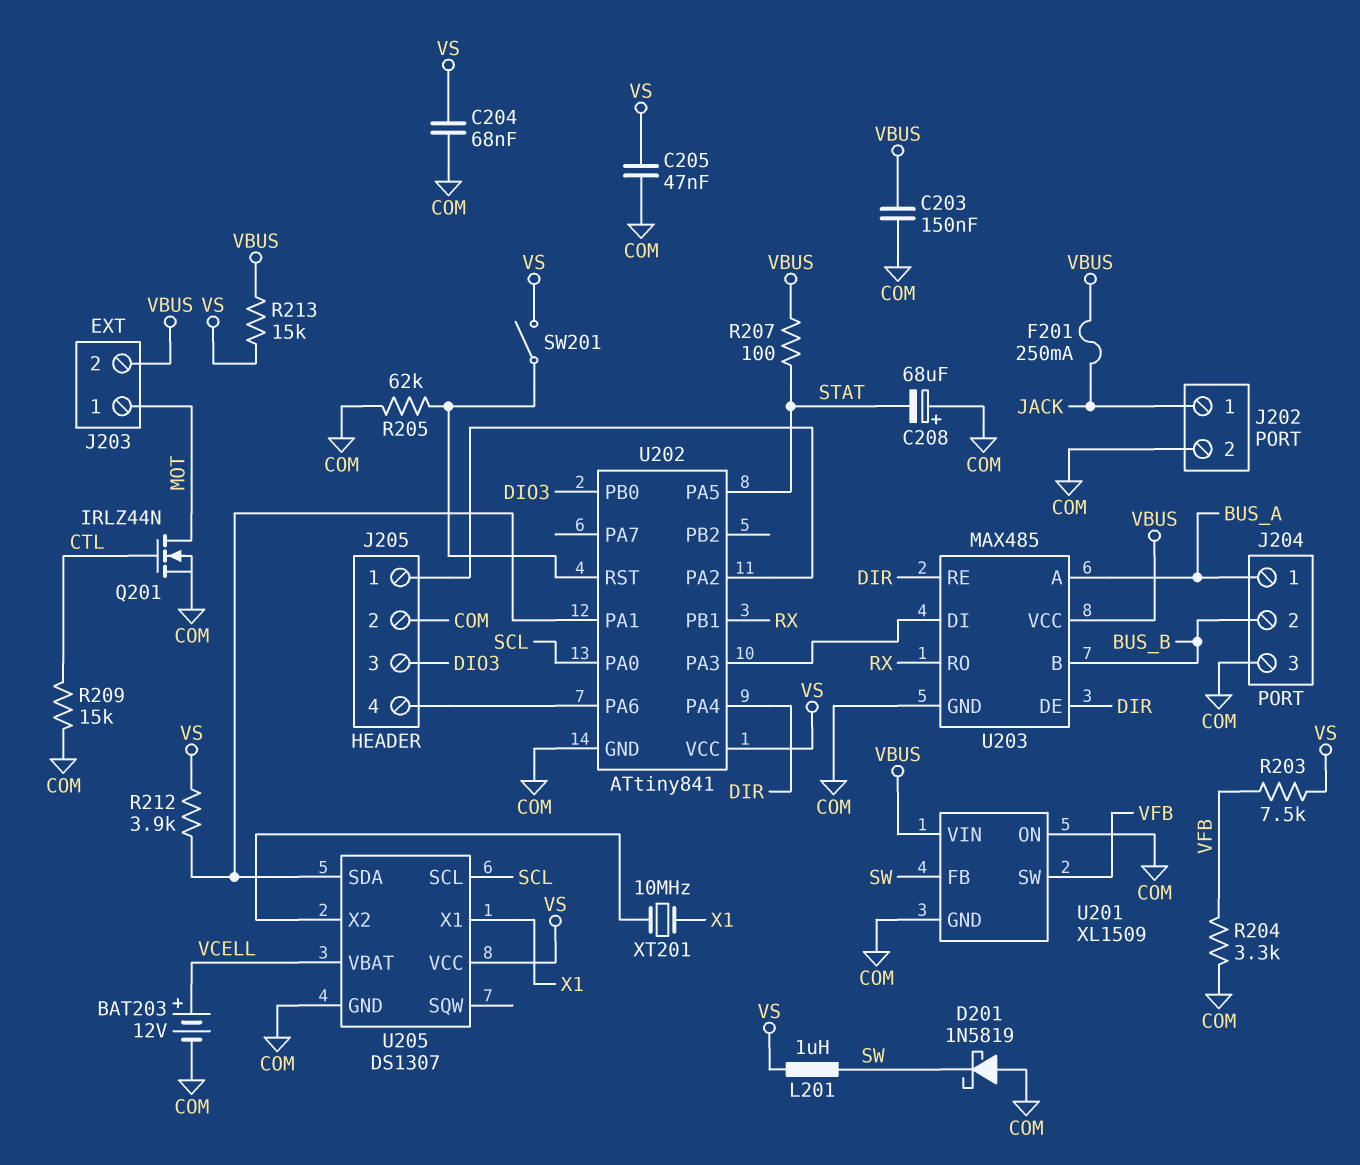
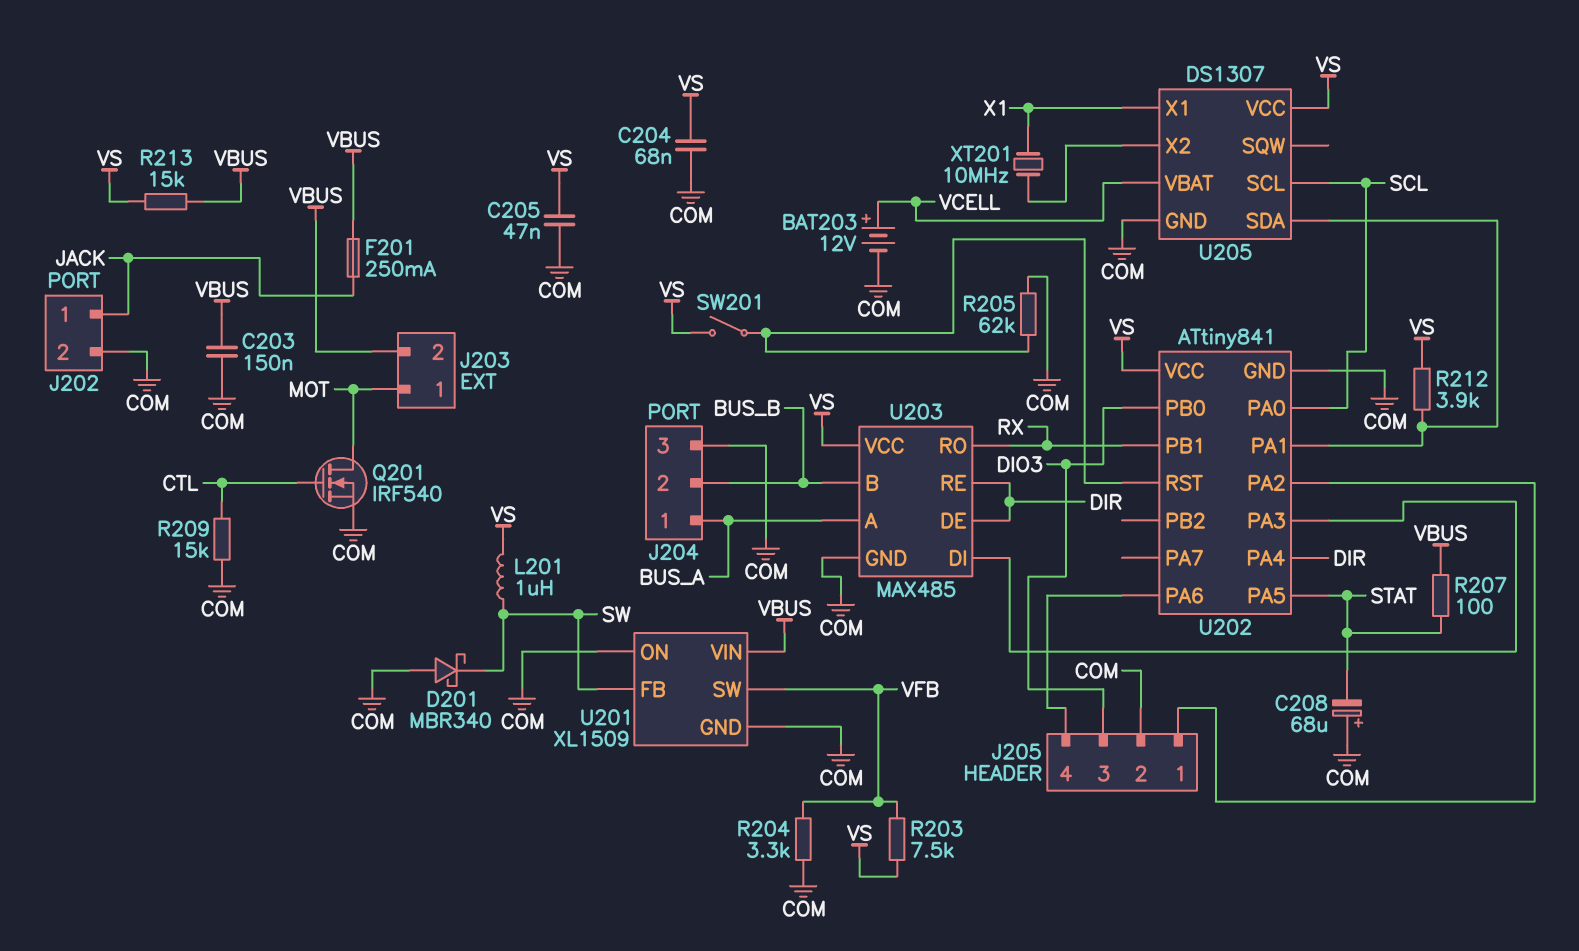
D201: schottky 1N5819 (A COM, K SW) -> schottky MBR340 (A COM, K SW)
Q201: NMOS IRLZ44N (G CTL, D MOT, S COM) -> NMOS IRF540 (G CTL, D MOT, S COM)
U203 pin VCC: VBUS -> VS

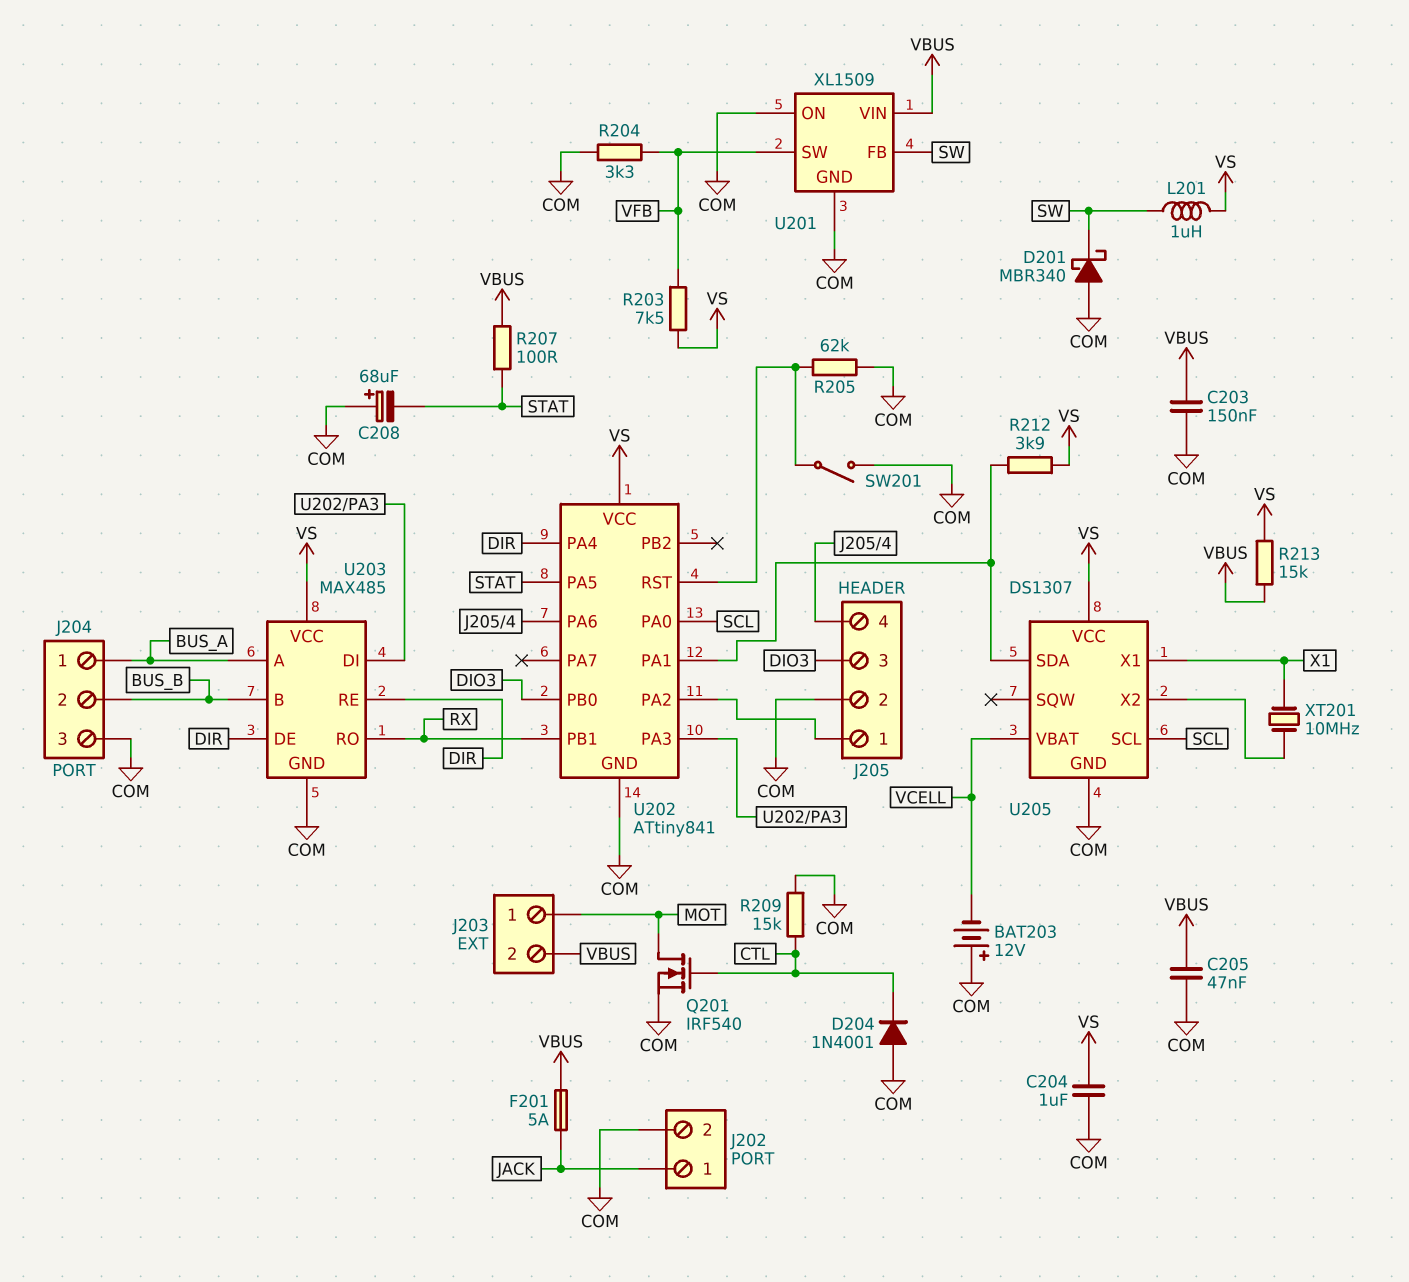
BAT203: 12V (plus VCELL, minus COM) -> 12V (plus COM, minus VCELL)
C204: 68nF (COM, VS) -> 1uF (COM, VS)
C205: 47nF (COM, VS) -> 47nF (COM, VBUS)
D204: none -> diode 1N4001 (A COM, K CTL)
F201: 250mA (JACK, VBUS) -> 5A (JACK, VBUS)
SW201: switch (U202/RST, VS) -> switch (COM, U202/RST)

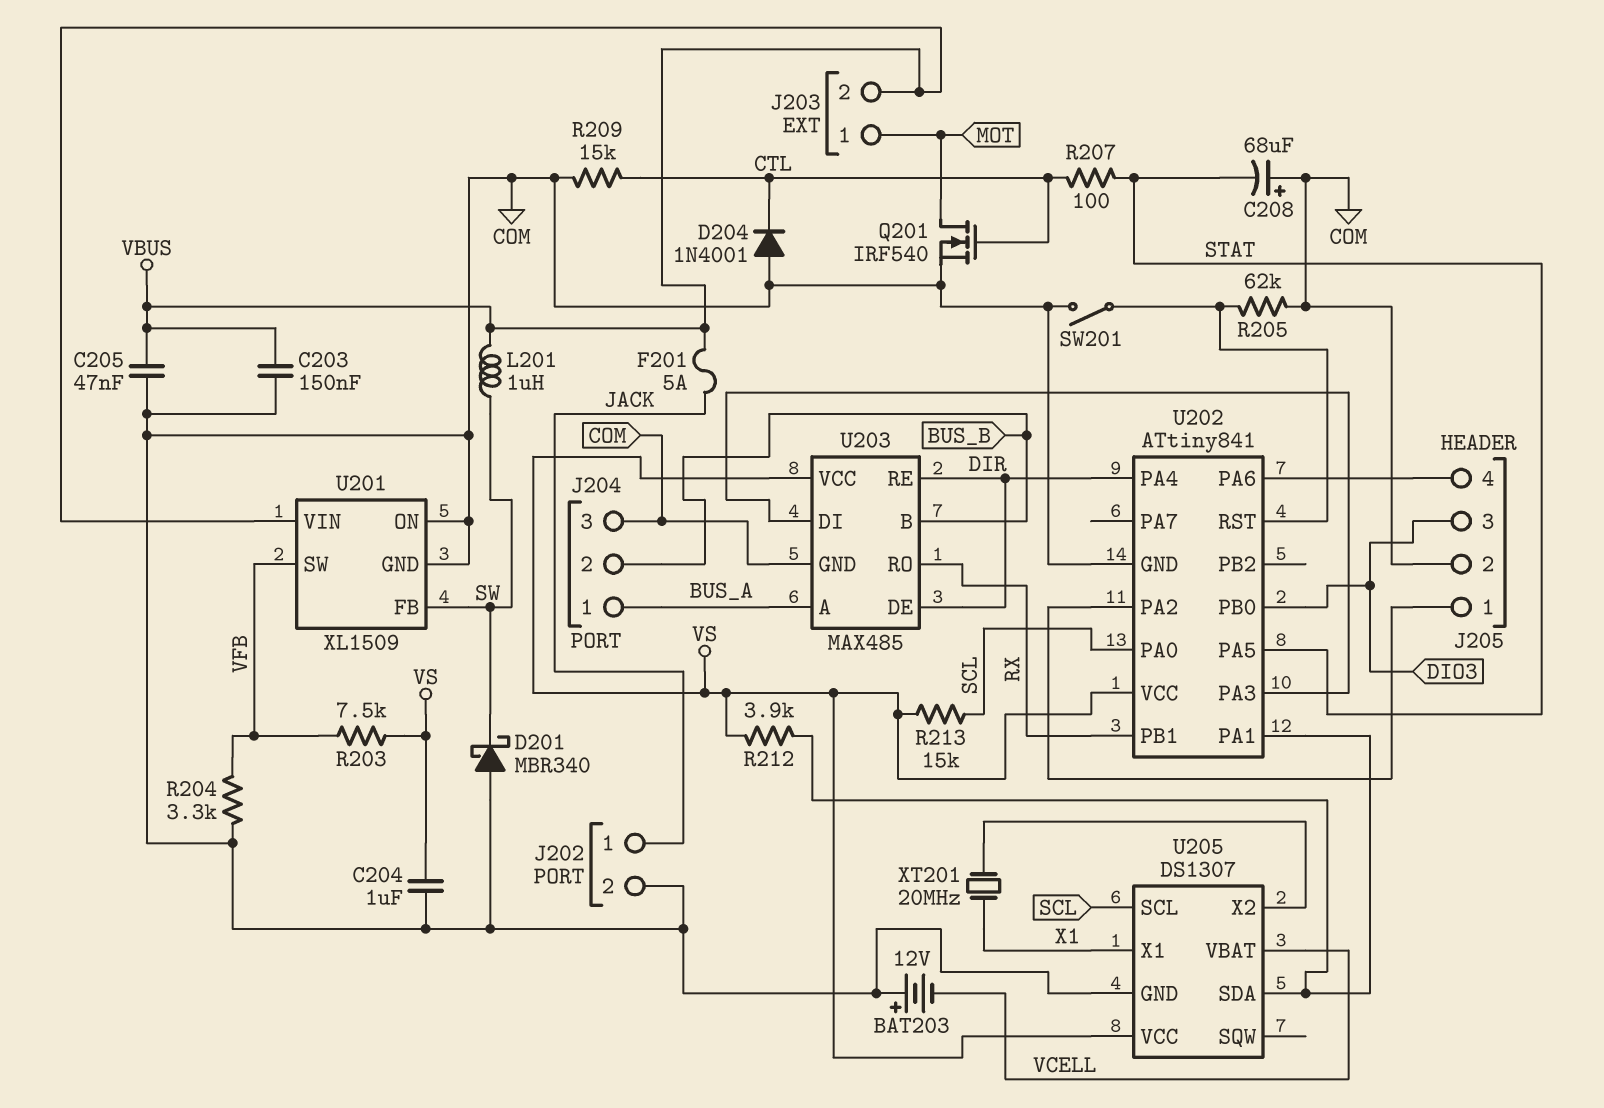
L201: 1uH (SW, VS) -> 1uH (SW, VBUS)
R207: 100 (STAT, VBUS) -> 100 (CTL, STAT)
R213: 15k (VBUS, VS) -> 15k (SCL, VS)
XT201: 10MHz (U205/X2, X1) -> 20MHz (U205/X2, X1)

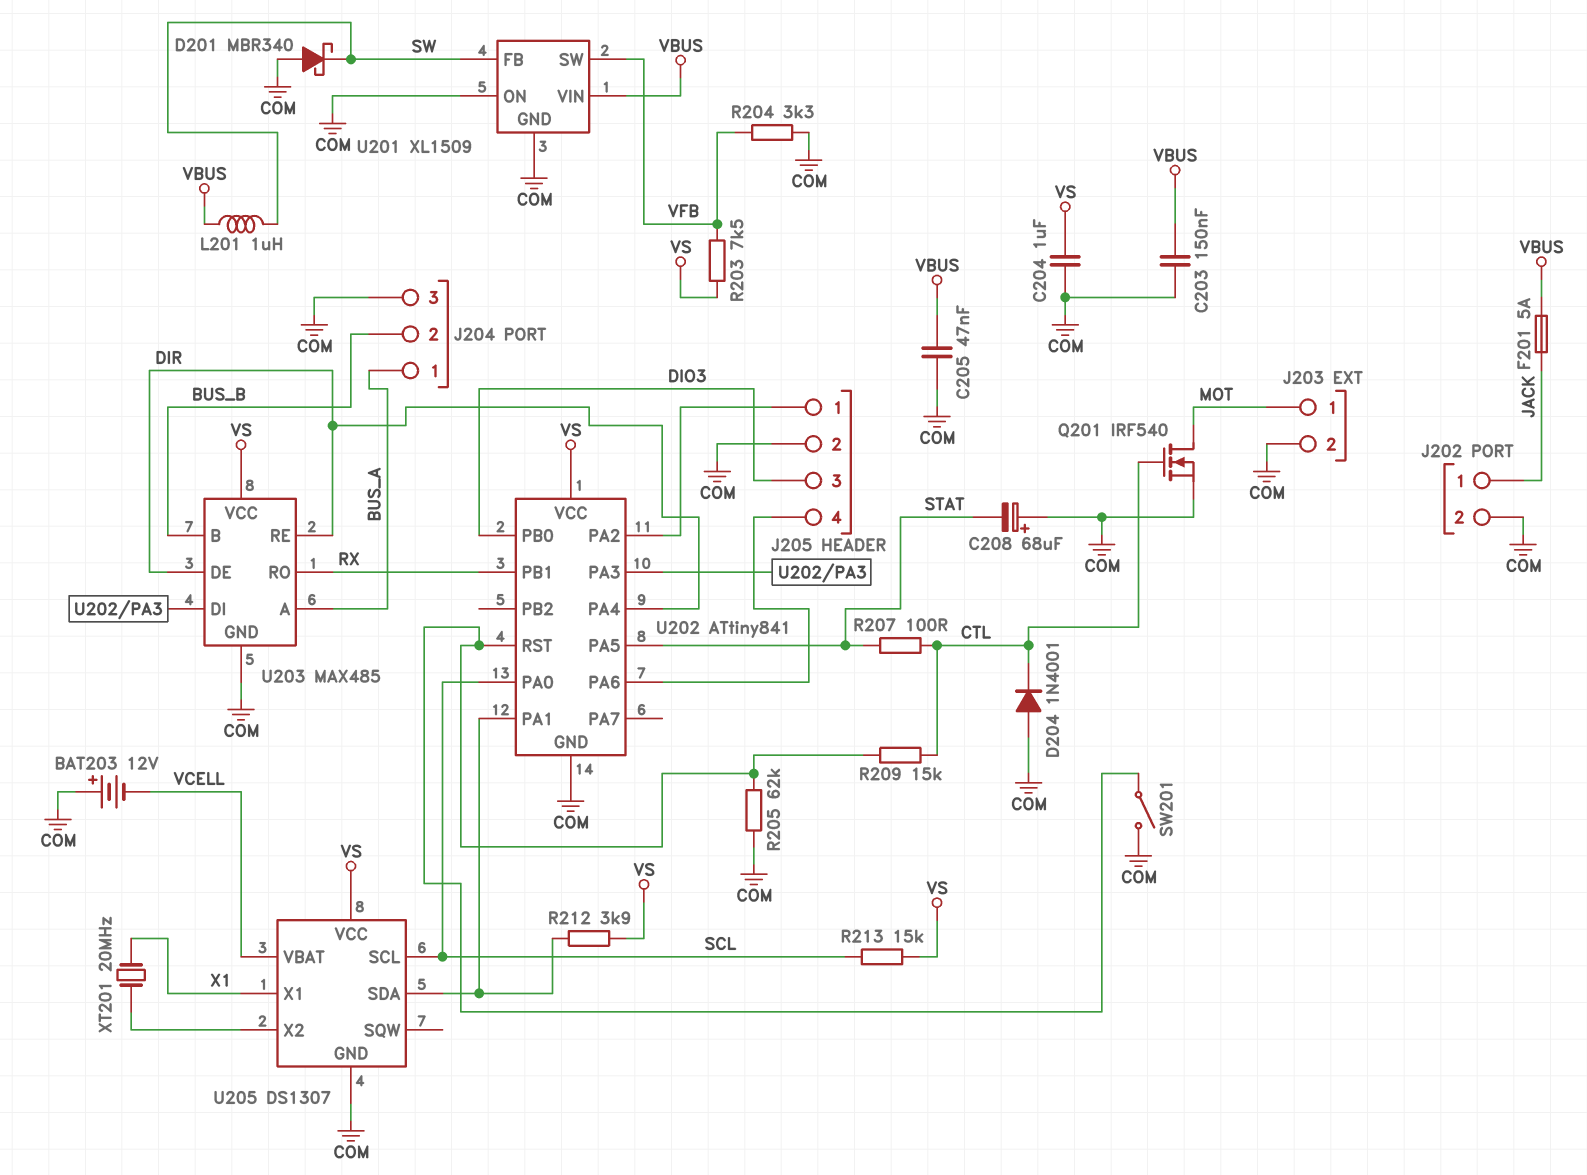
J203 pin 2: VBUS -> COM
R209: 15k (COM, CTL) -> 15k (CTL, U202/RST)

